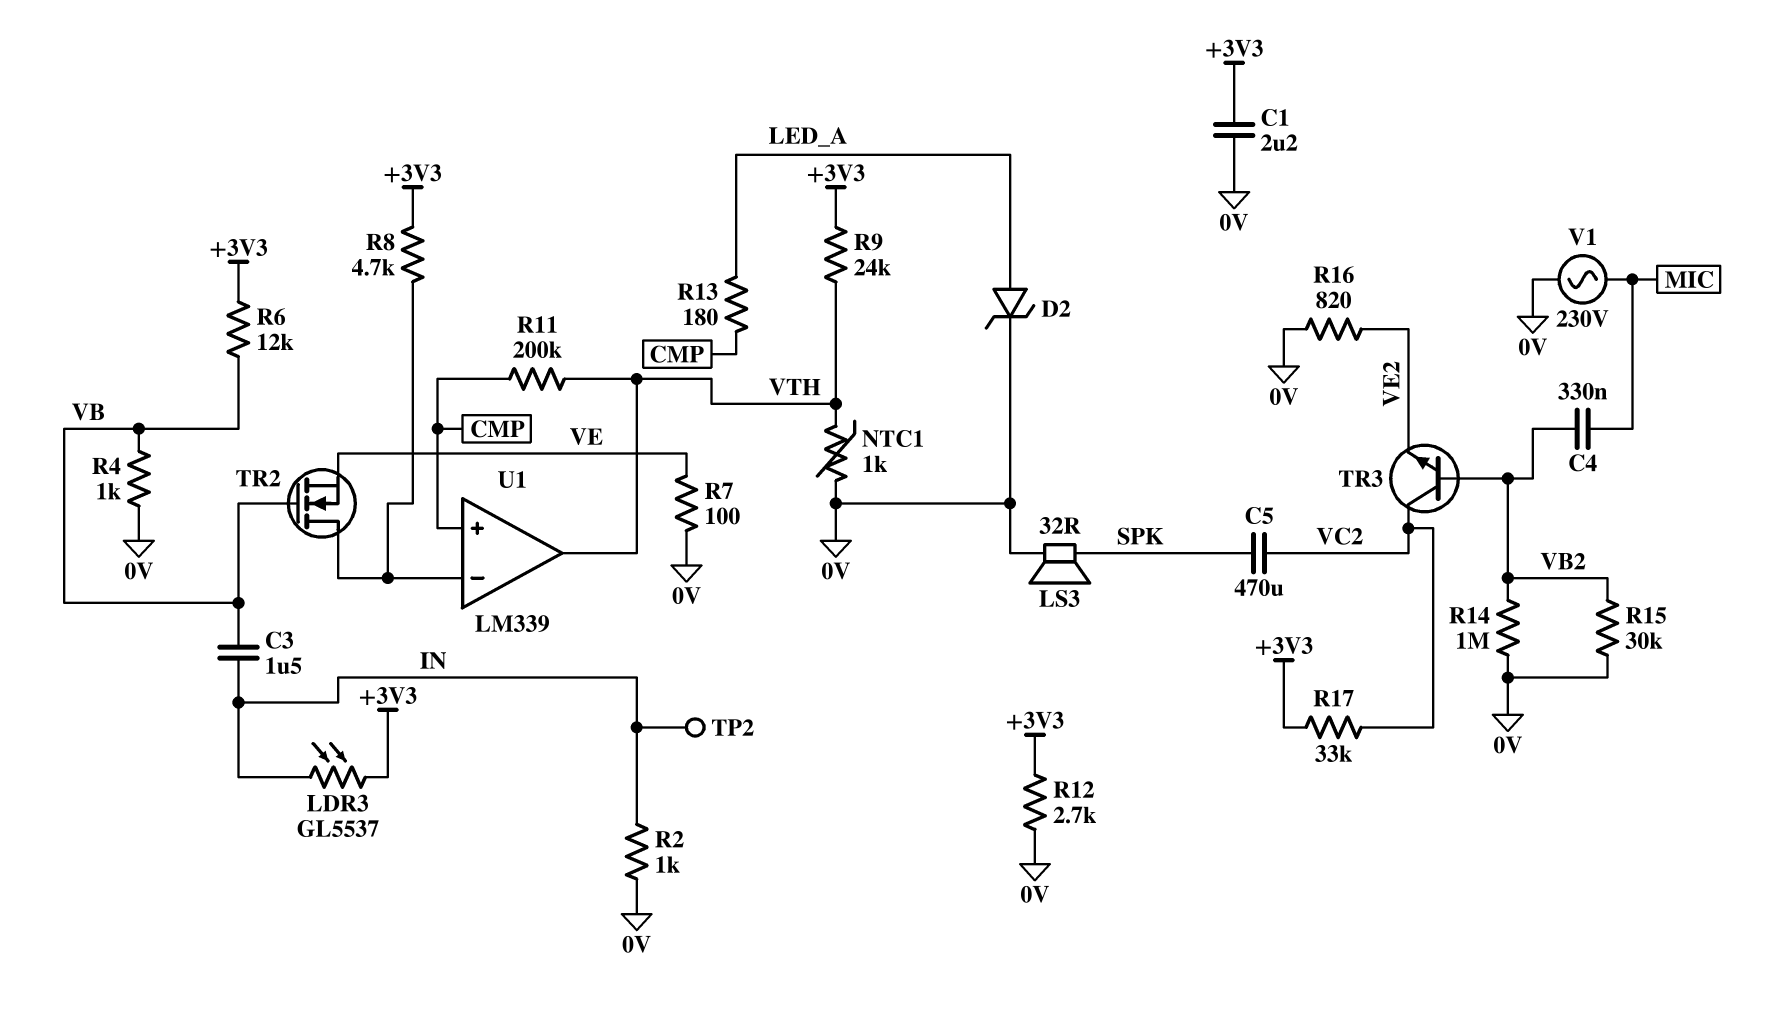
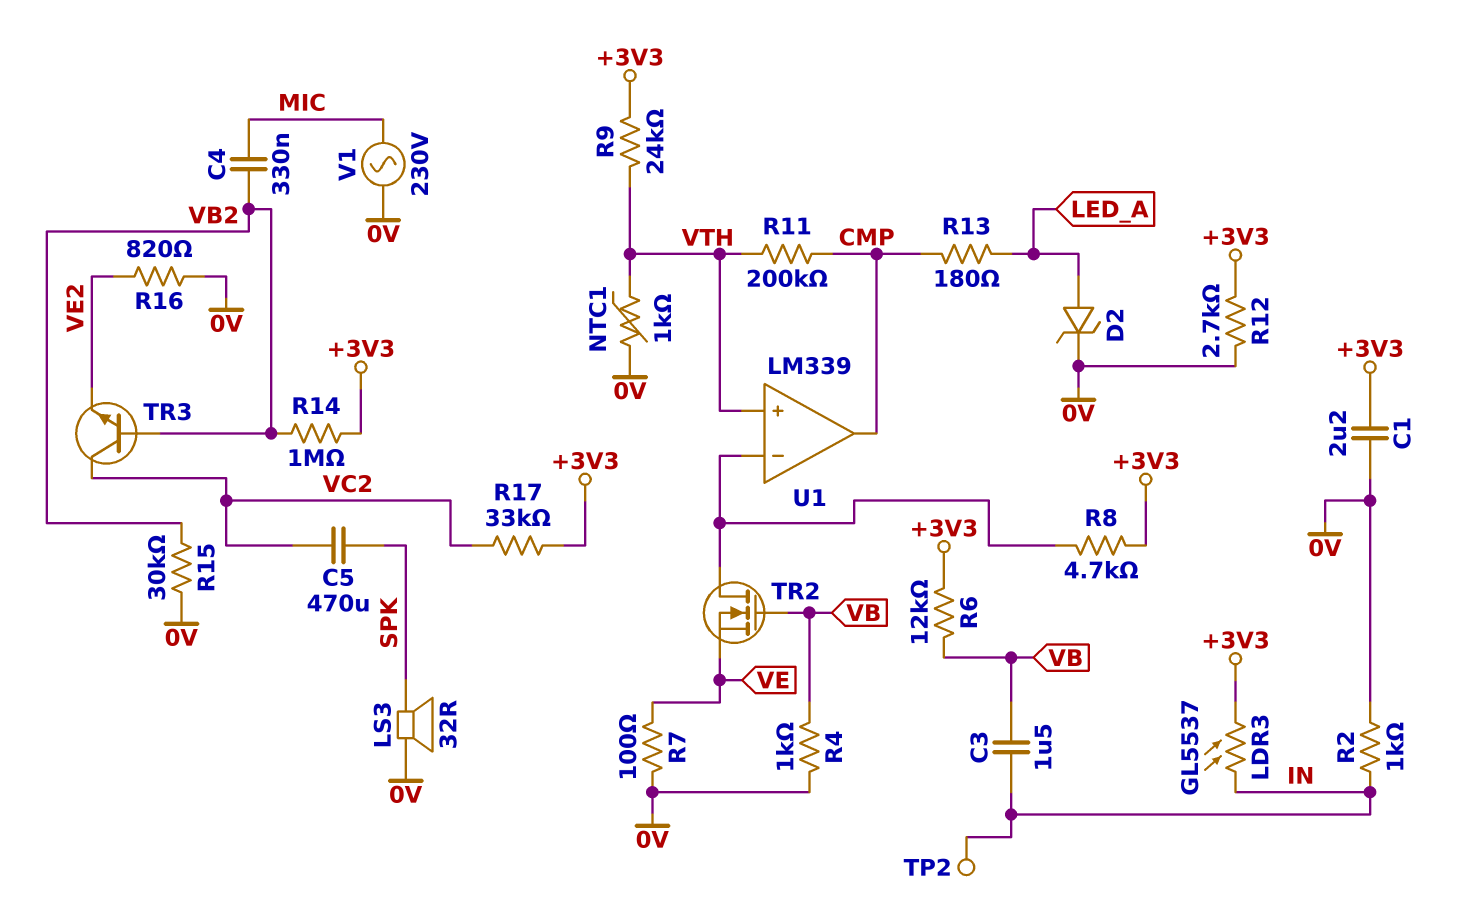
R14: 1M (0V, VB2) -> 1M (+3V3, VB2)
U1 pin in+: CMP -> VTH
U1 pin out: VTH -> CMP

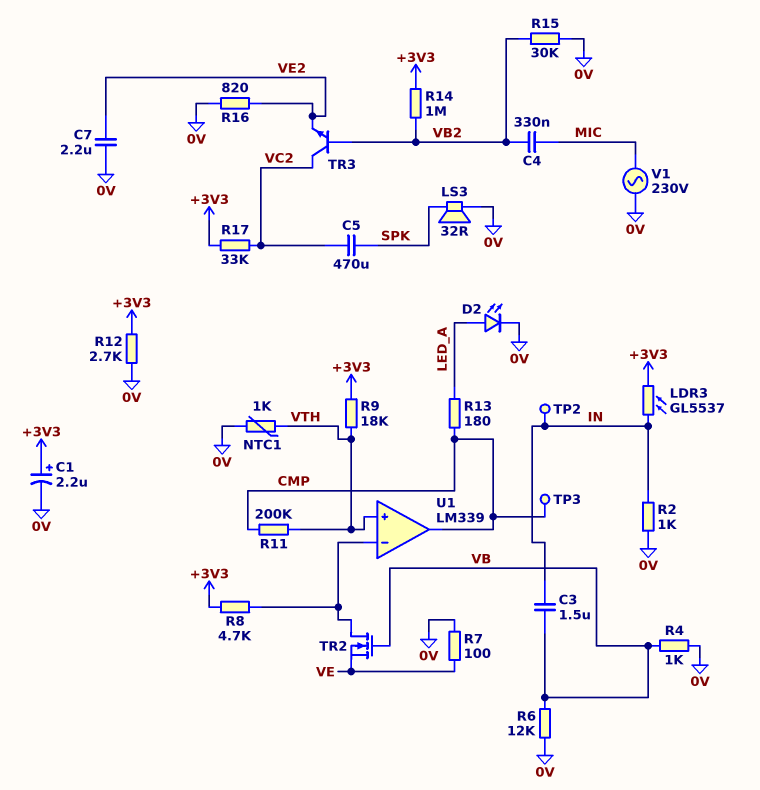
C1: 2.2uF (+3V3, 0V) -> 2.2uF (plus +3V3, minus 0V)
C7: none -> 2.2uF (0V, VE2)
D2: zener (A LED_A, K 0V) -> LED (A LED_A, K 0V)
R6: 12k (+3V3, VB) -> 12k (0V, VB)
R9: 24k (+3V3, VTH) -> 18k (+3V3, VTH)
TP3: none -> test point (CMP)

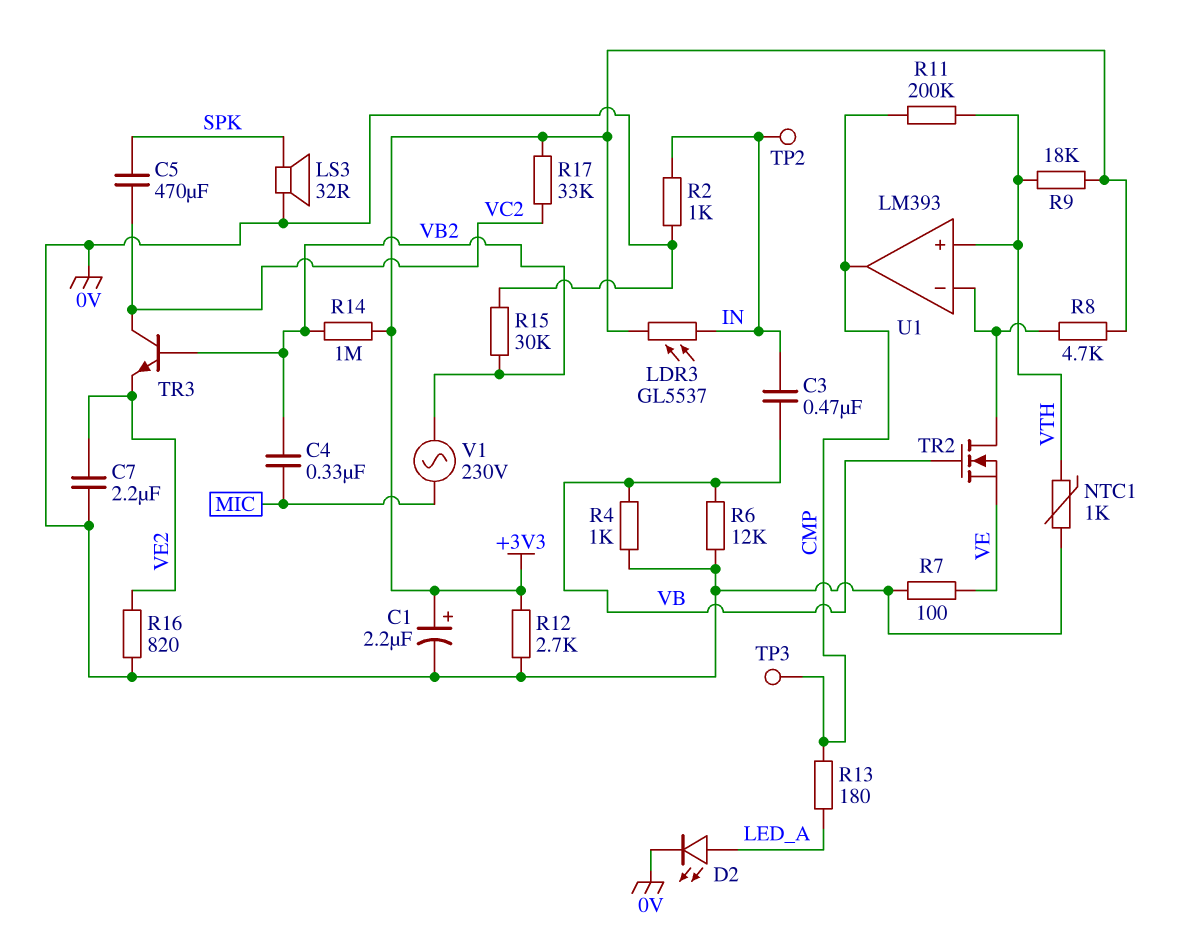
C3: 1.5uF (IN, VB) -> 470nF (IN, VB)
U1: LM339 -> LM393
V1: AC 230V (0V, MIC) -> AC 230V (MIC, VB2)

